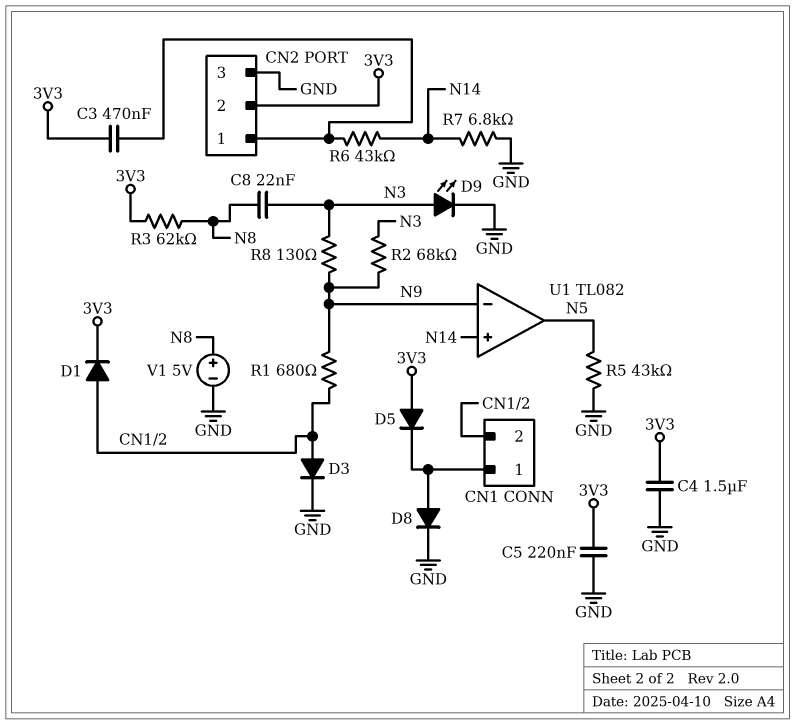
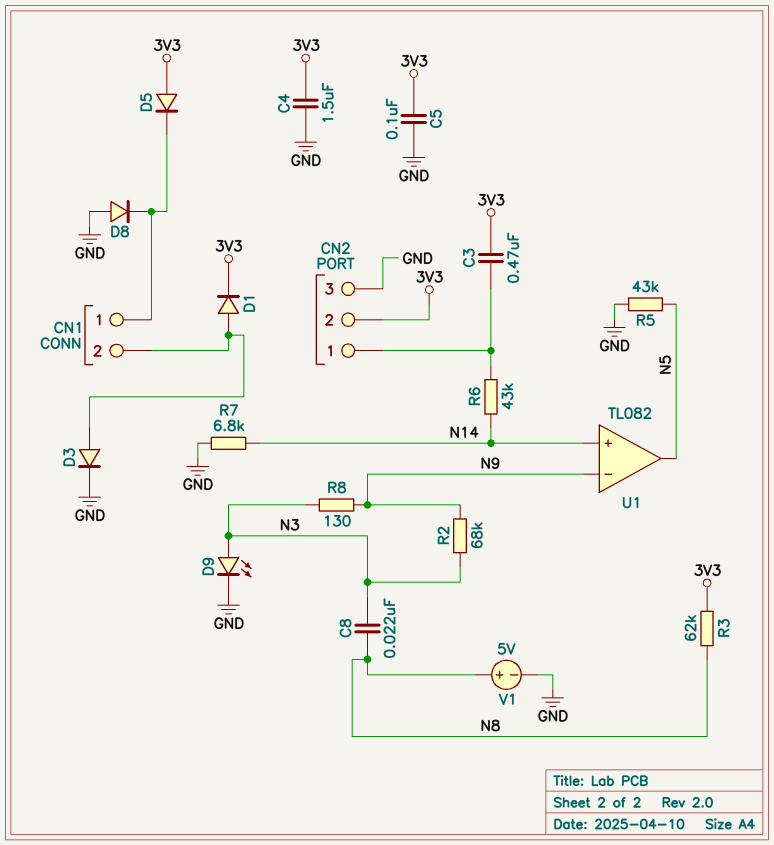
C5: 220nF (3V3, GND) -> 100nF (3V3, GND)
D8: diode (A CN1/1, K GND) -> diode (A GND, K CN1/1)
R1: 680 (CN1/2, N9) -> none

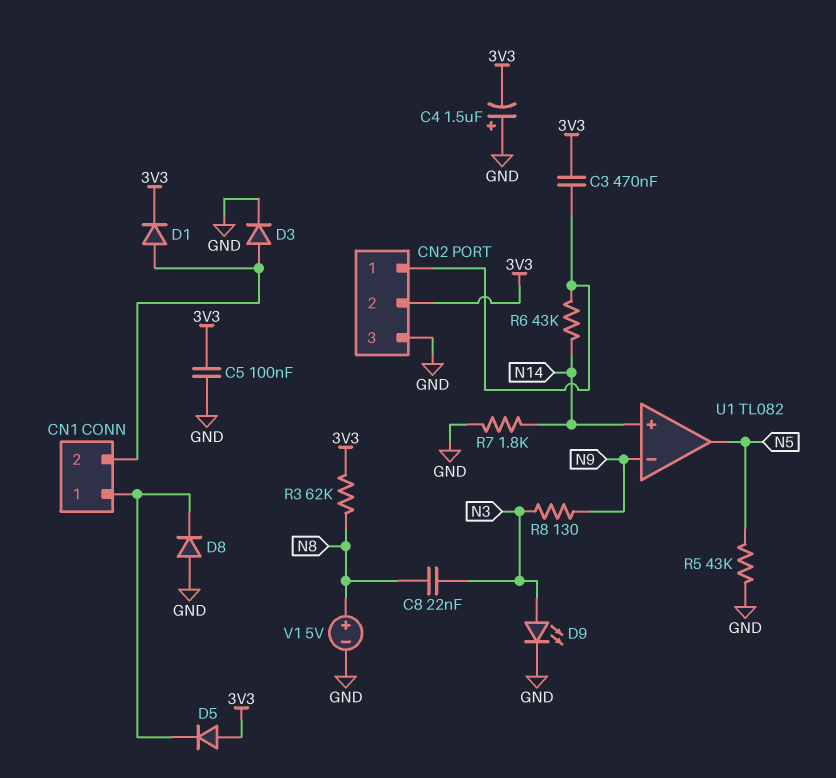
C4: 1.5uF (3V3, GND) -> 1.5uF (plus GND, minus 3V3)
R2: 68k (N3, N9) -> none
R7: 6.8k (GND, N14) -> 1.8k (GND, N14)

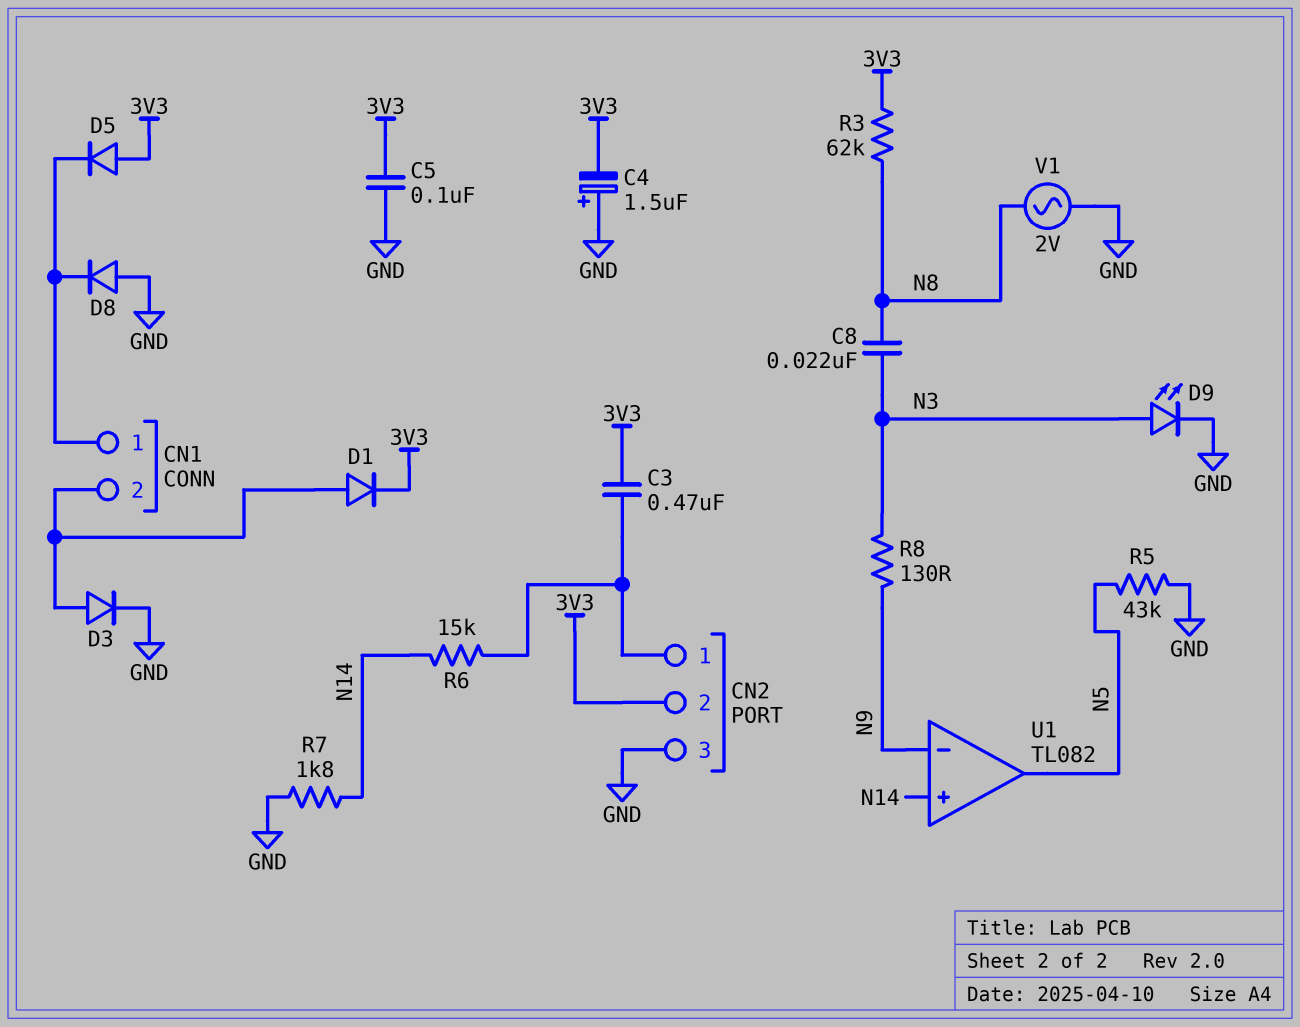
R6: 43k (CN2/1, N14) -> 15k (CN2/1, N14)
V1: 5V (plus N8, minus GND) -> AC 2V (GND, N8)

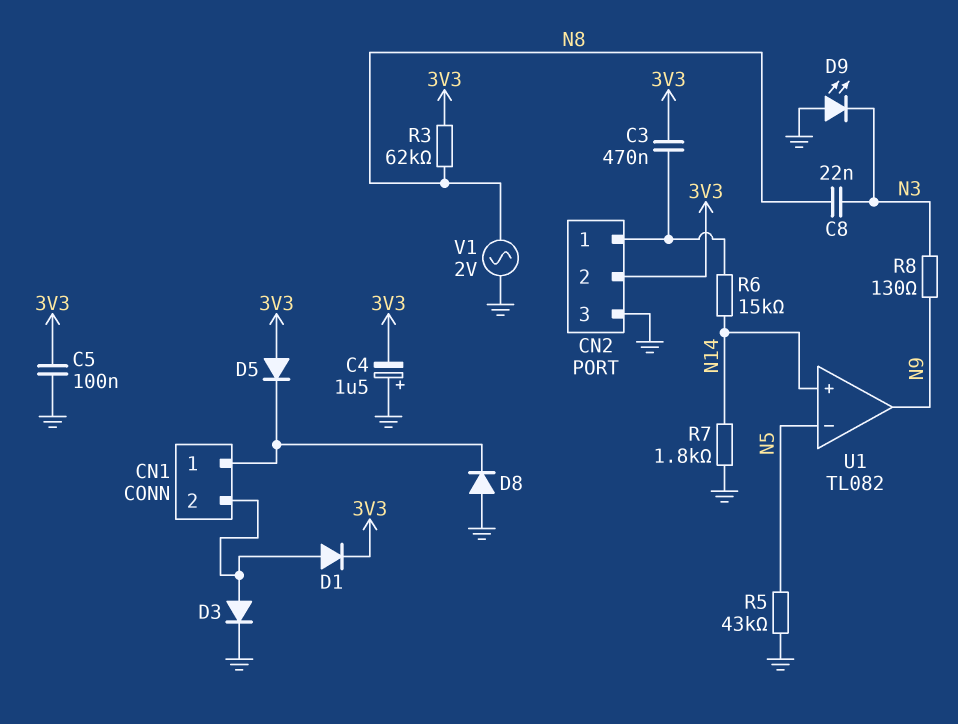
D9: LED (A N3, K GND) -> LED (A GND, K N3)
U1 pin in-: N9 -> N5
U1 pin out: N5 -> N9

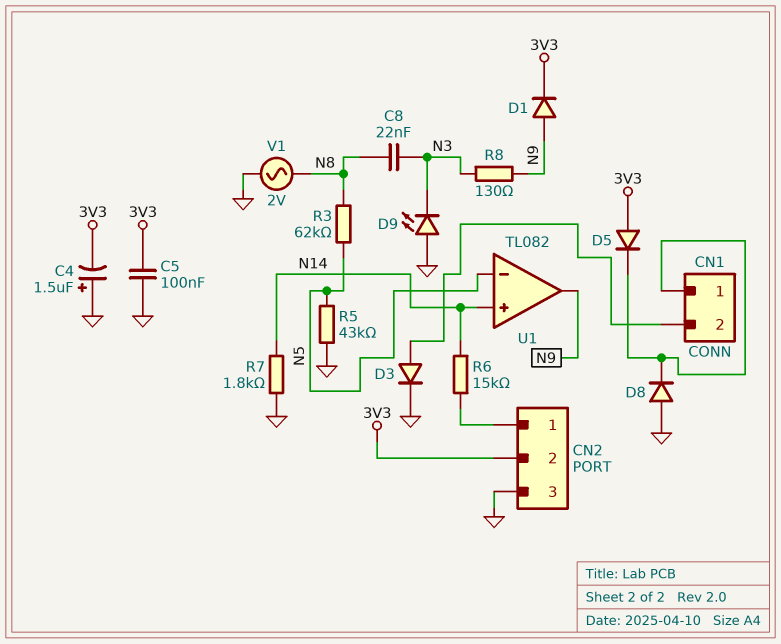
C3: 470nF (3V3, CN2/1) -> none
D1: diode (A CN1/2, K 3V3) -> diode (A N9, K 3V3)
R3: 62k (3V3, N8) -> 62k (N5, N8)

